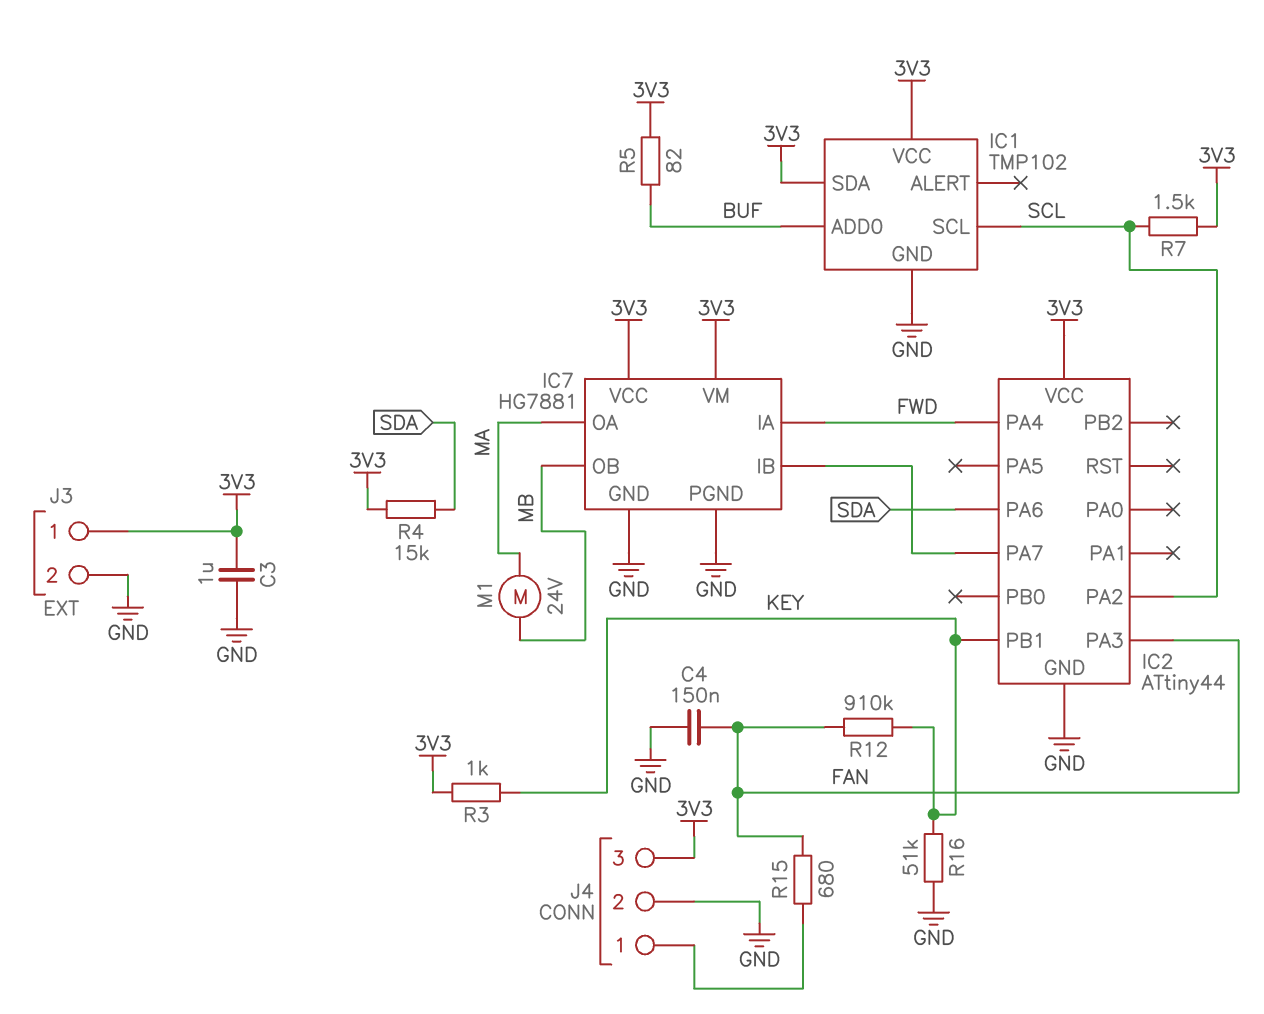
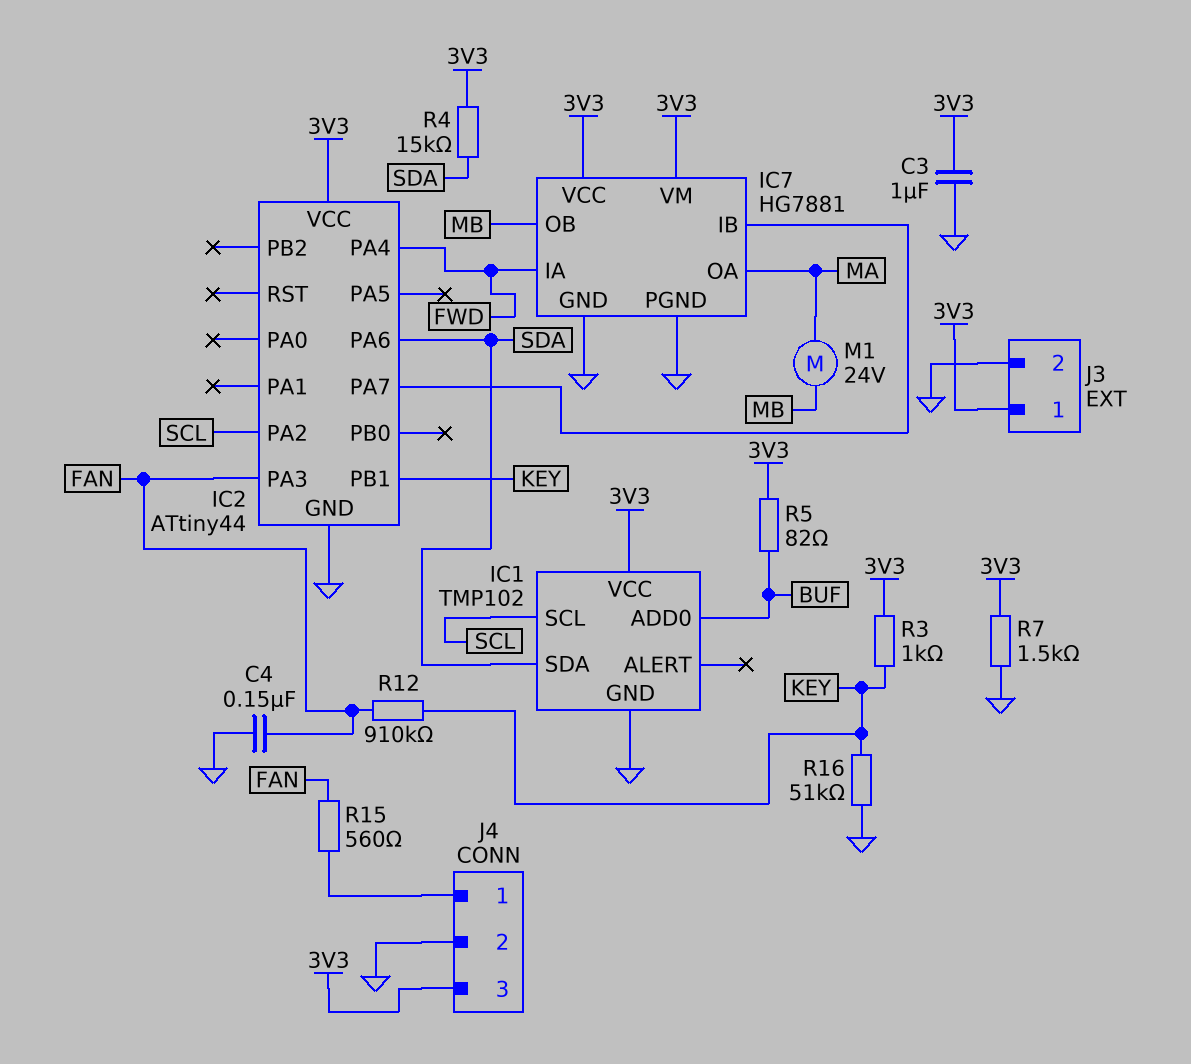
IC1 pin SDA: 3V3 -> SDA
R7: 1.5k (3V3, SCL) -> 1.5k (3V3, GND)
R15: 680 (FAN, J4/1) -> 560 (FAN, J4/1)

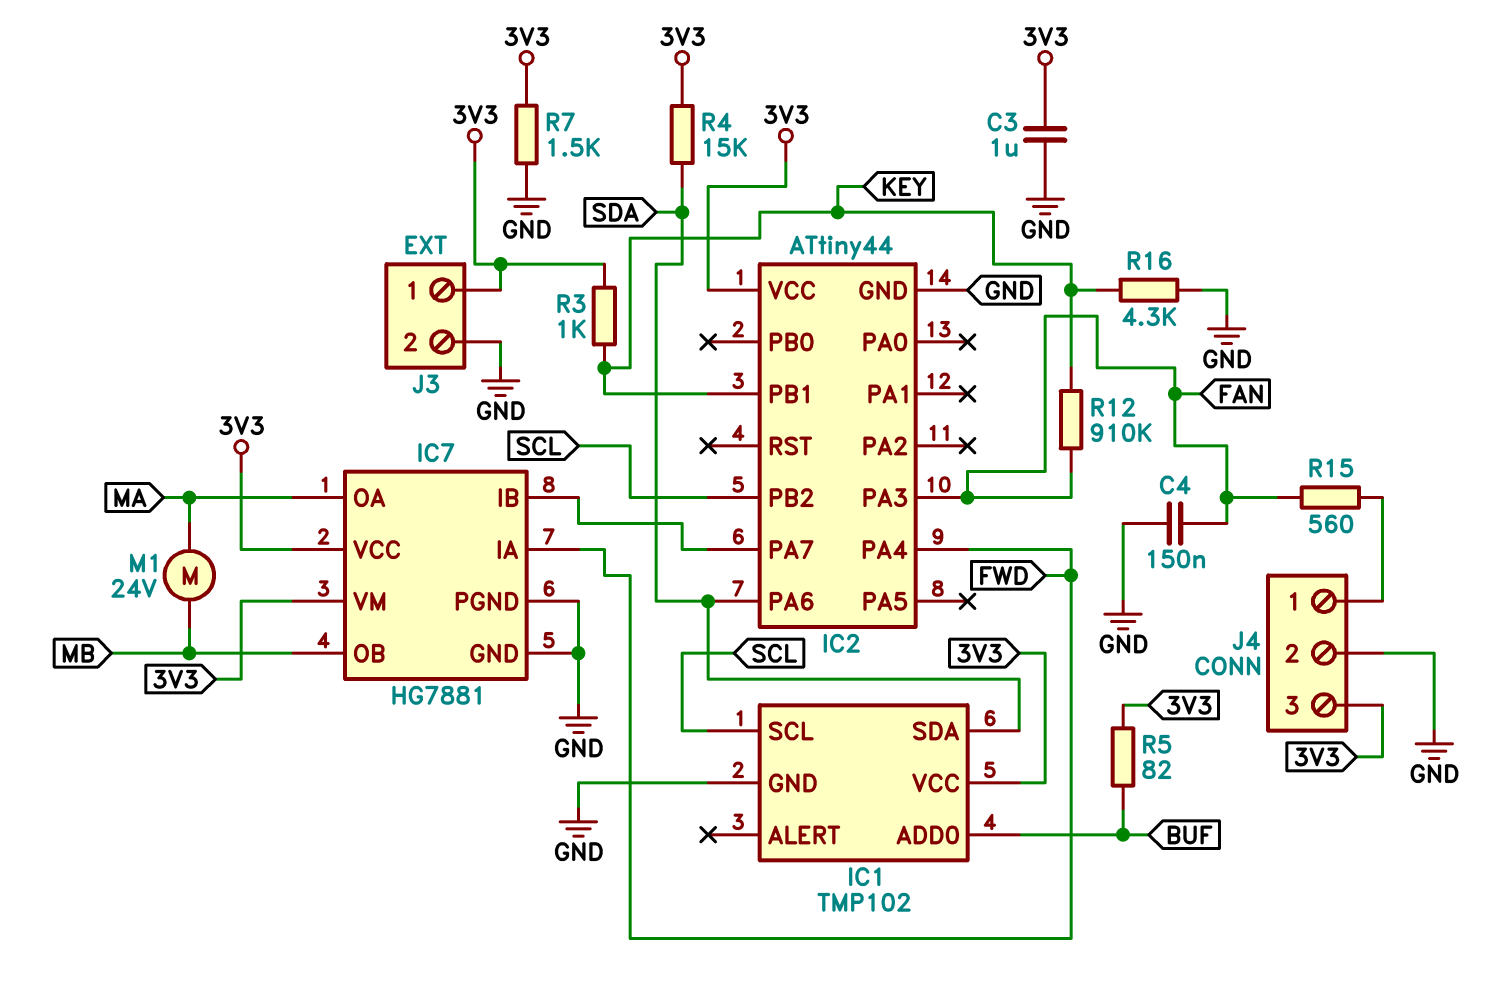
IC2 pin PA2: SCL -> none
IC2 pin PB2: none -> SCL
R16: 51k (GND, KEY) -> 4.3k (GND, KEY)

